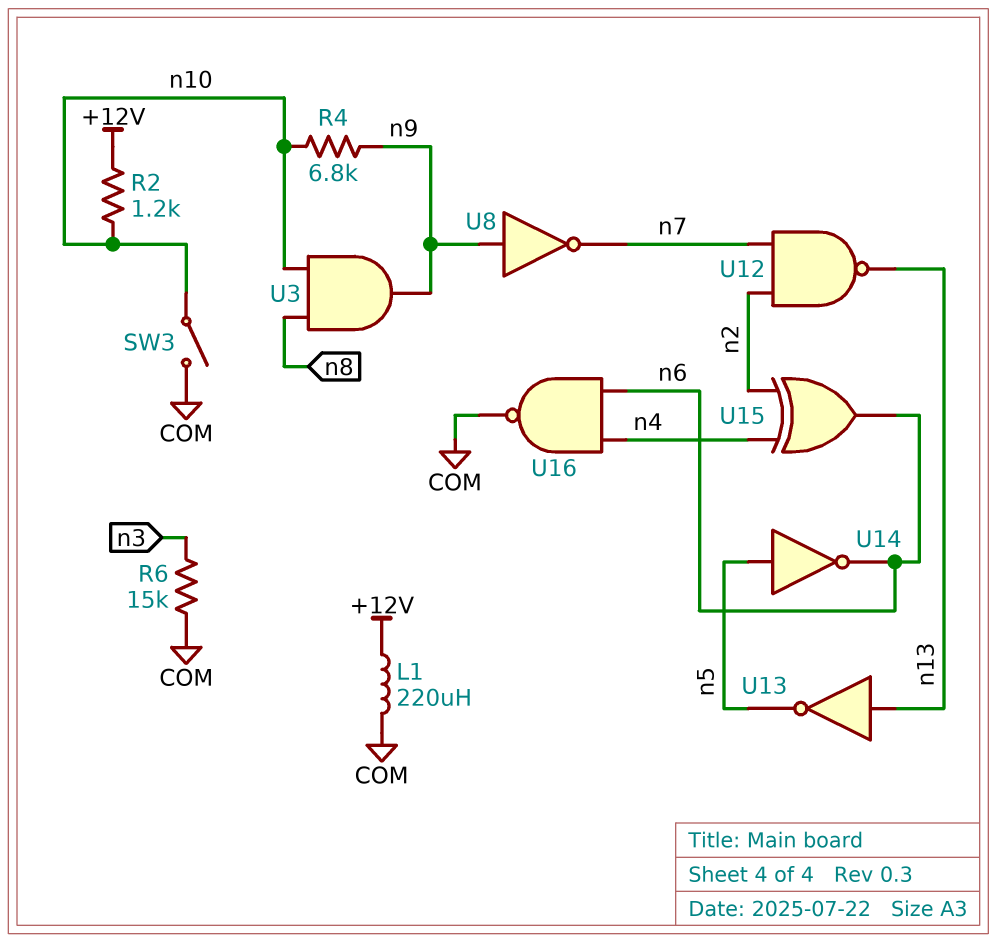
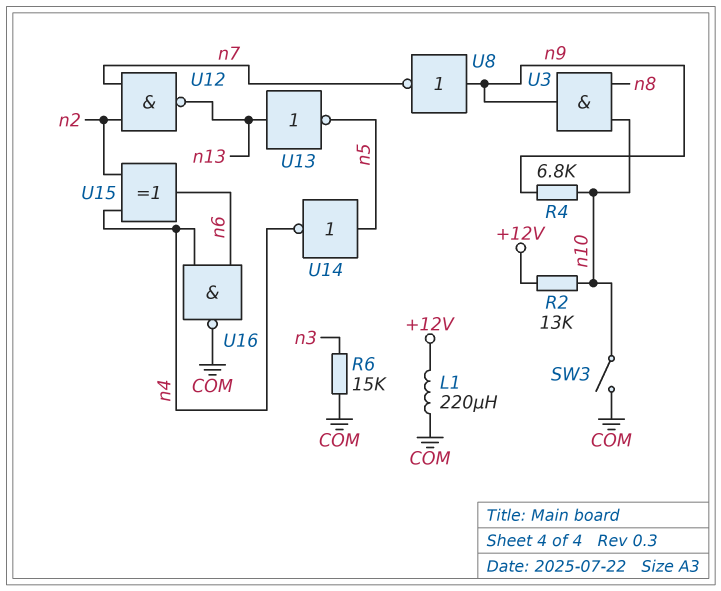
R2: 1.2k (+12V, n10) -> 13k (+12V, n10)
U14: NOT (in n5, out n6) -> NOT (in n5, out n4)

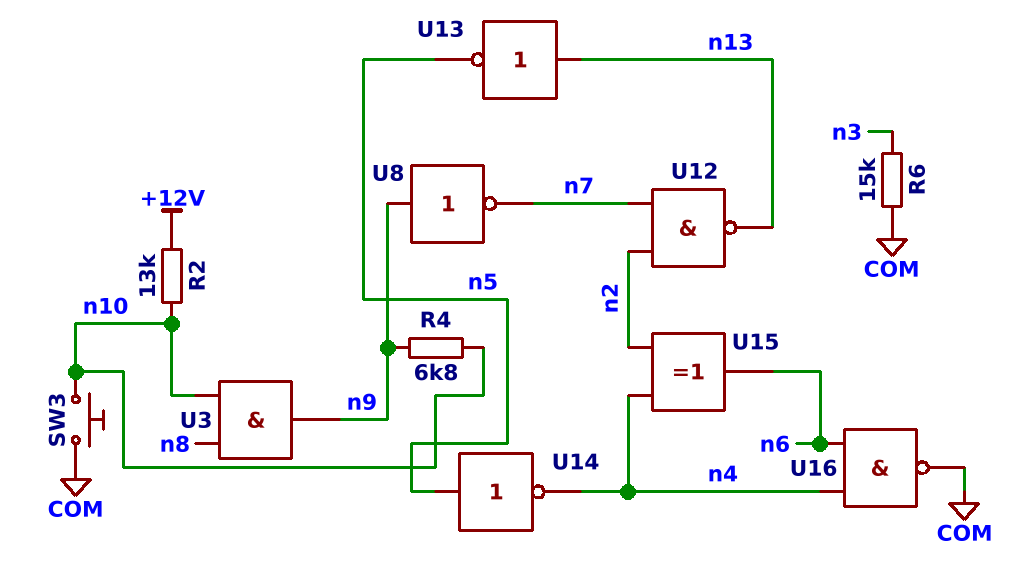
L1: 220uH (+12V, COM) -> none
SW3: switch (COM, n10) -> button (COM, n10)

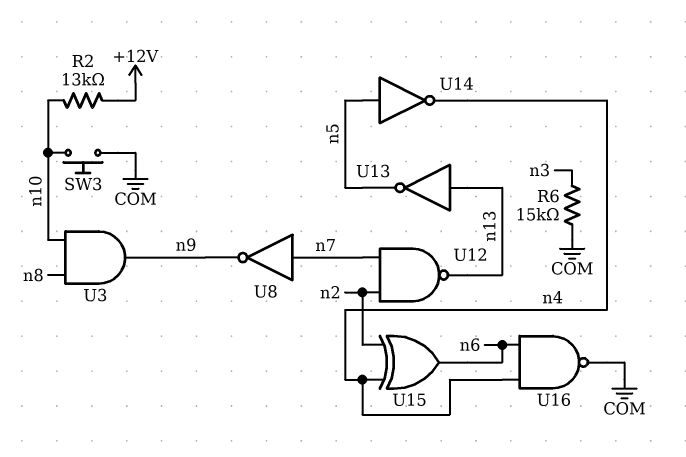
R4: 6.8k (n9, n10) -> none
U8: NOT (in n9, out n7) -> NOT (in n7, out n9)

